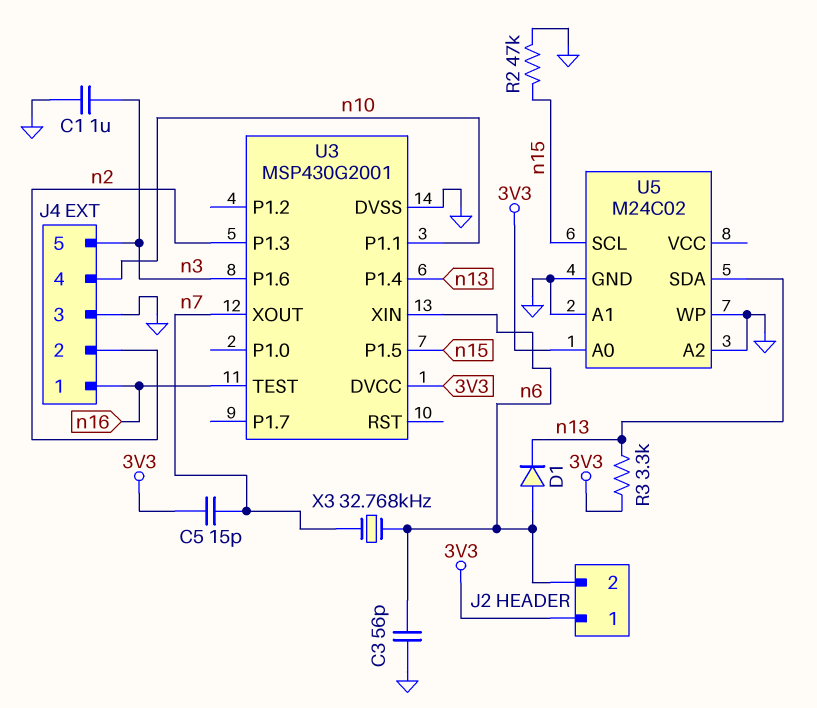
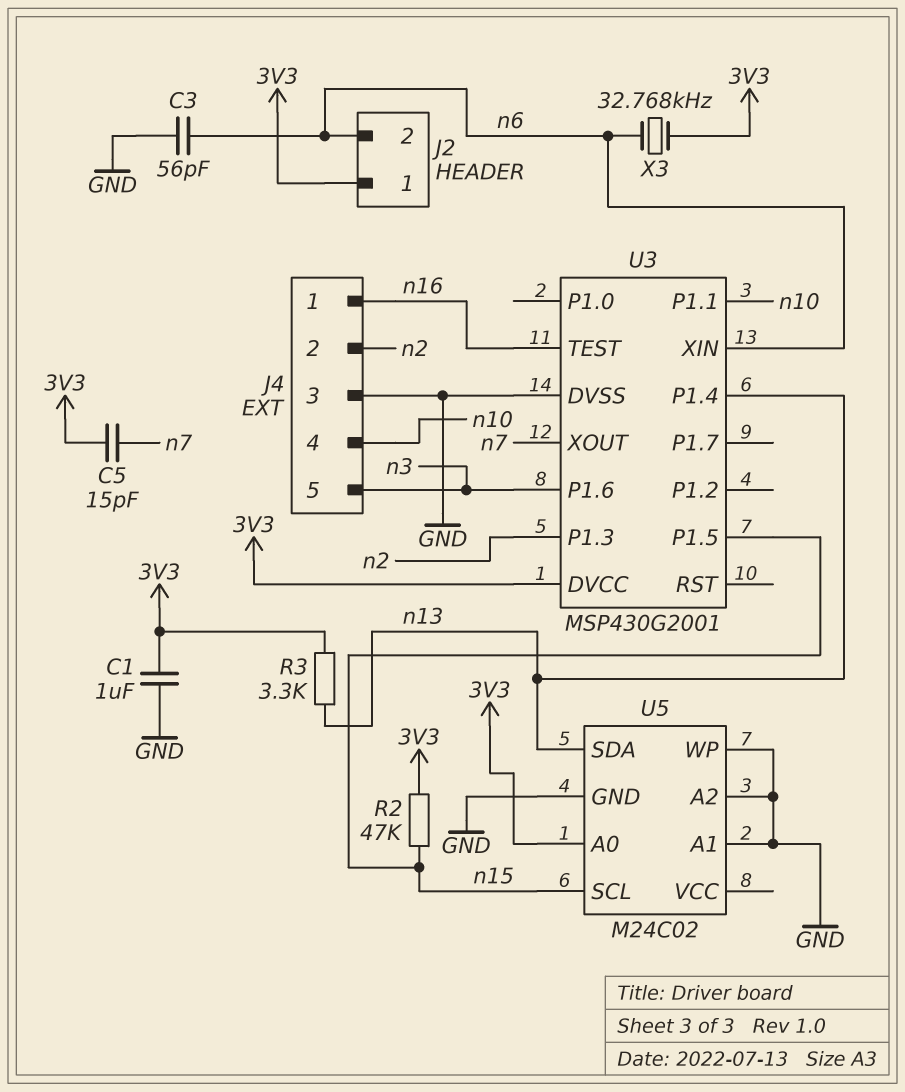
C1: 1uF (GND, n3) -> 1uF (3V3, GND)
D1: diode (A n6, K n13) -> none
R2: 47k (GND, n15) -> 47k (3V3, n15)
X3: 32.768kHz (n6, n7) -> 32.768kHz (3V3, n6)

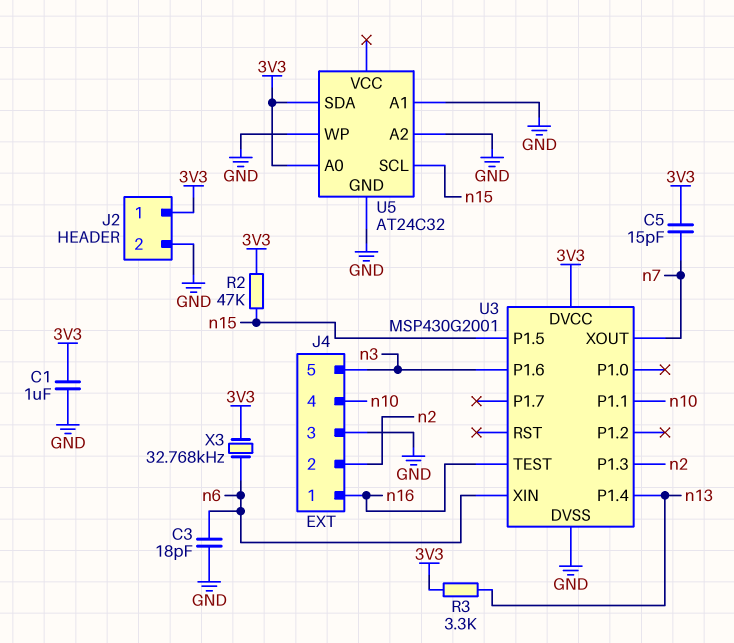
C3: 56pF (GND, n6) -> 18pF (GND, n6)
J2 pin 2: n6 -> GND
U5: M24C02 -> AT24C32
U5 pin SDA: n13 -> 3V3

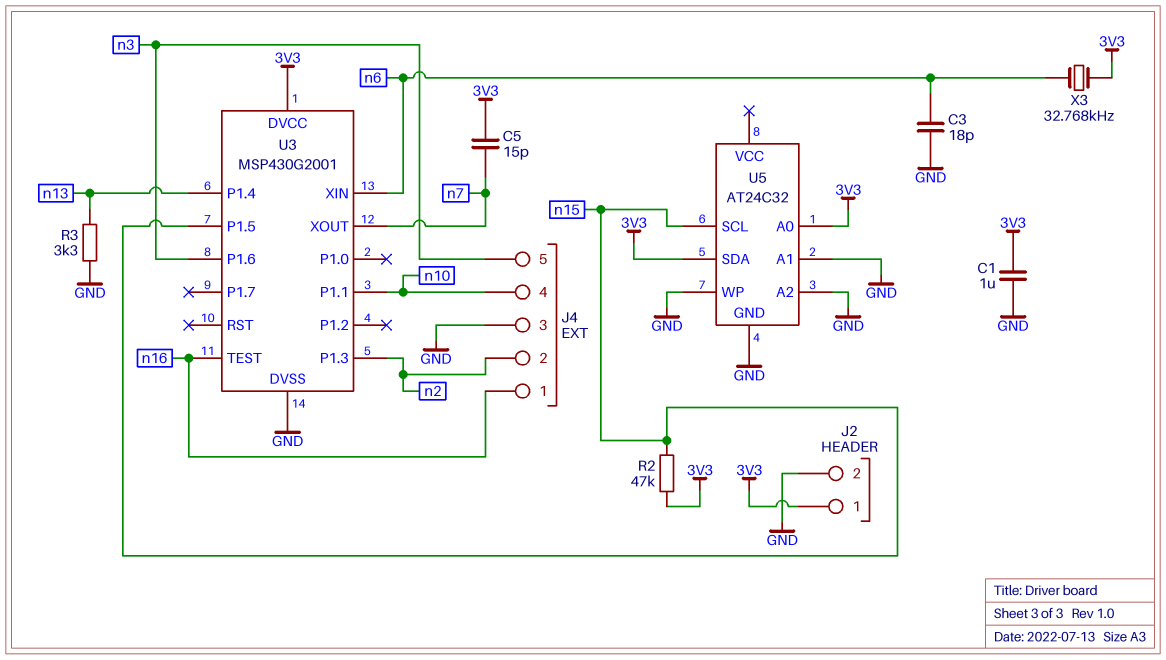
R3: 3.3k (3V3, n13) -> 3.3k (GND, n13)

